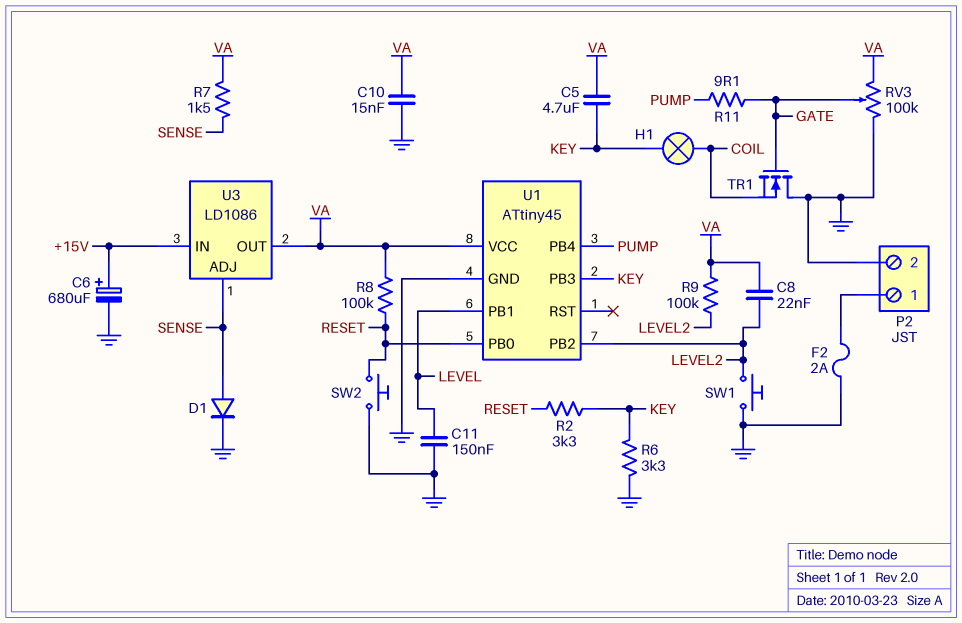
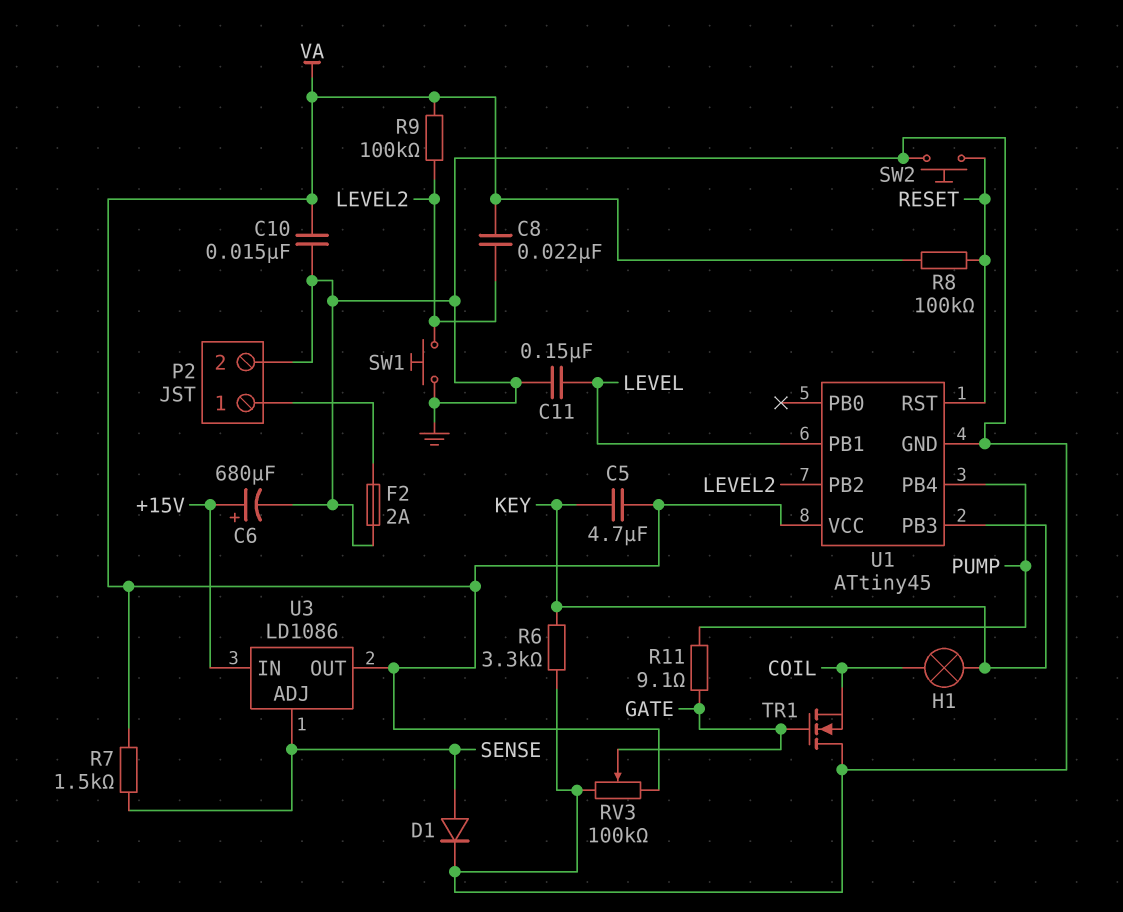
R2: 3.3k (KEY, RESET) -> none
U1 pin PB0: RESET -> none
U1 pin RST: none -> RESET

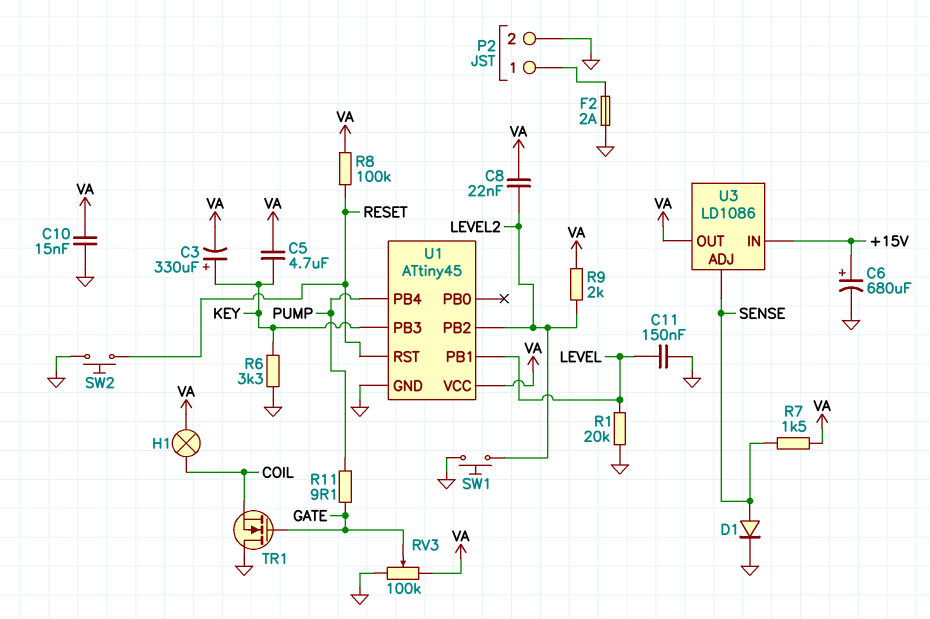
C3: none -> 330uF (plus KEY, minus VA)
H1: lamp (COIL, KEY) -> lamp (COIL, VA)
R1: none -> 20k (GND, LEVEL)
R9: 100k (LEVEL2, VA) -> 2k (LEVEL2, VA)

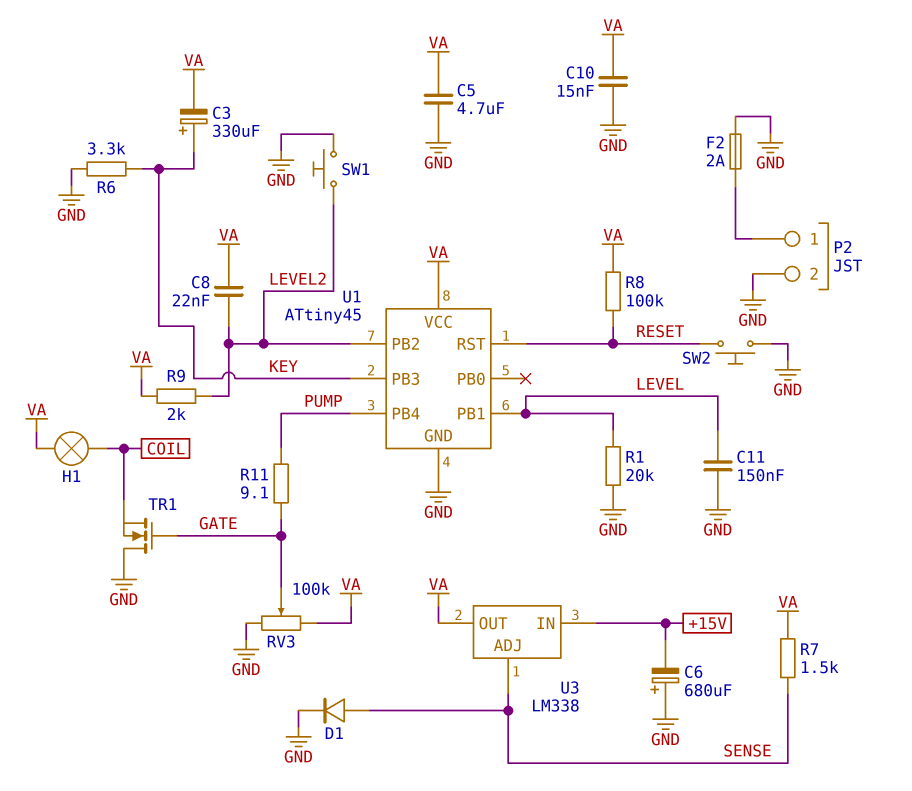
C5: 4.7uF (KEY, VA) -> 4.7uF (GND, VA)
C6: 680uF (plus +15V, minus GND) -> 680uF (plus GND, minus +15V)
U3: LD1086 -> LM338

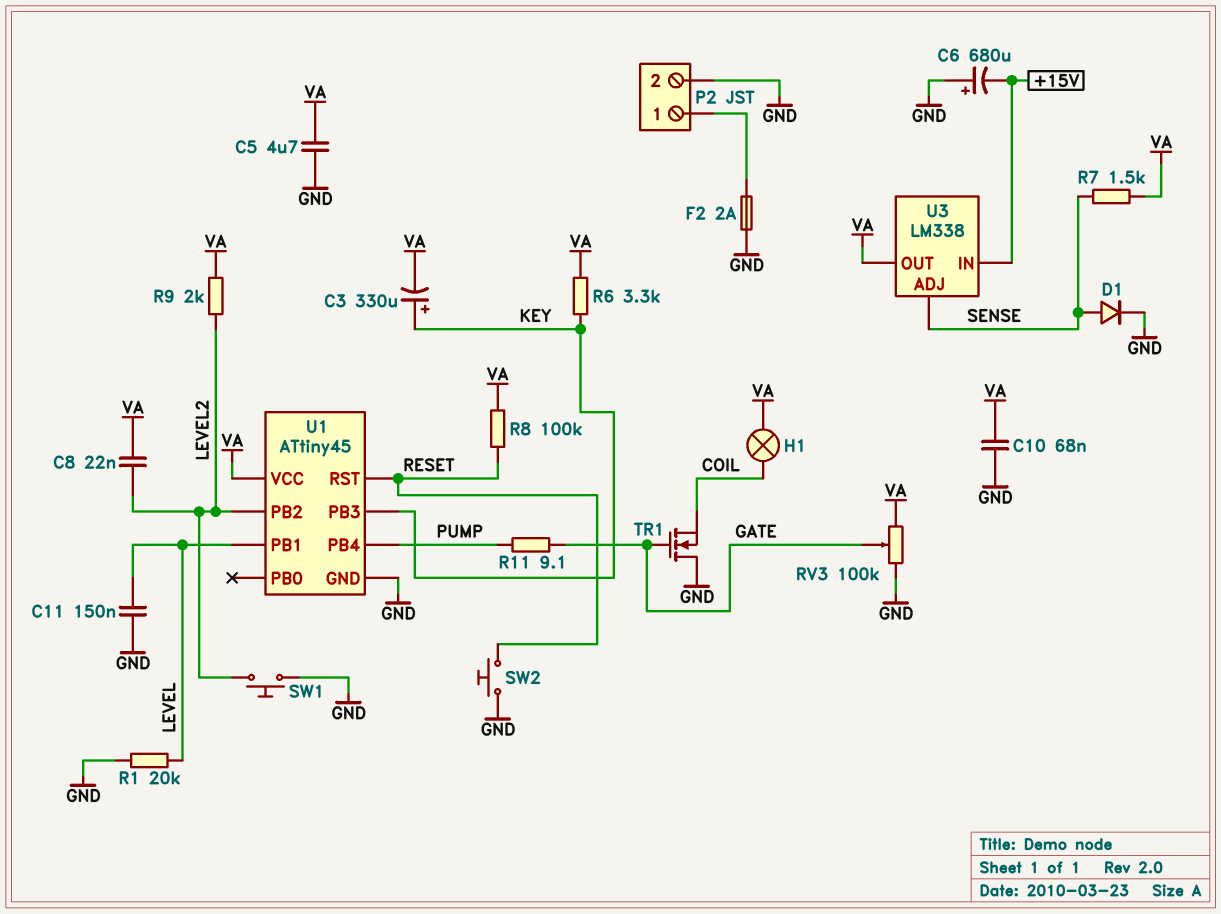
C10: 15nF (GND, VA) -> 68nF (GND, VA)
R6: 3.3k (GND, KEY) -> 3.3k (KEY, VA)

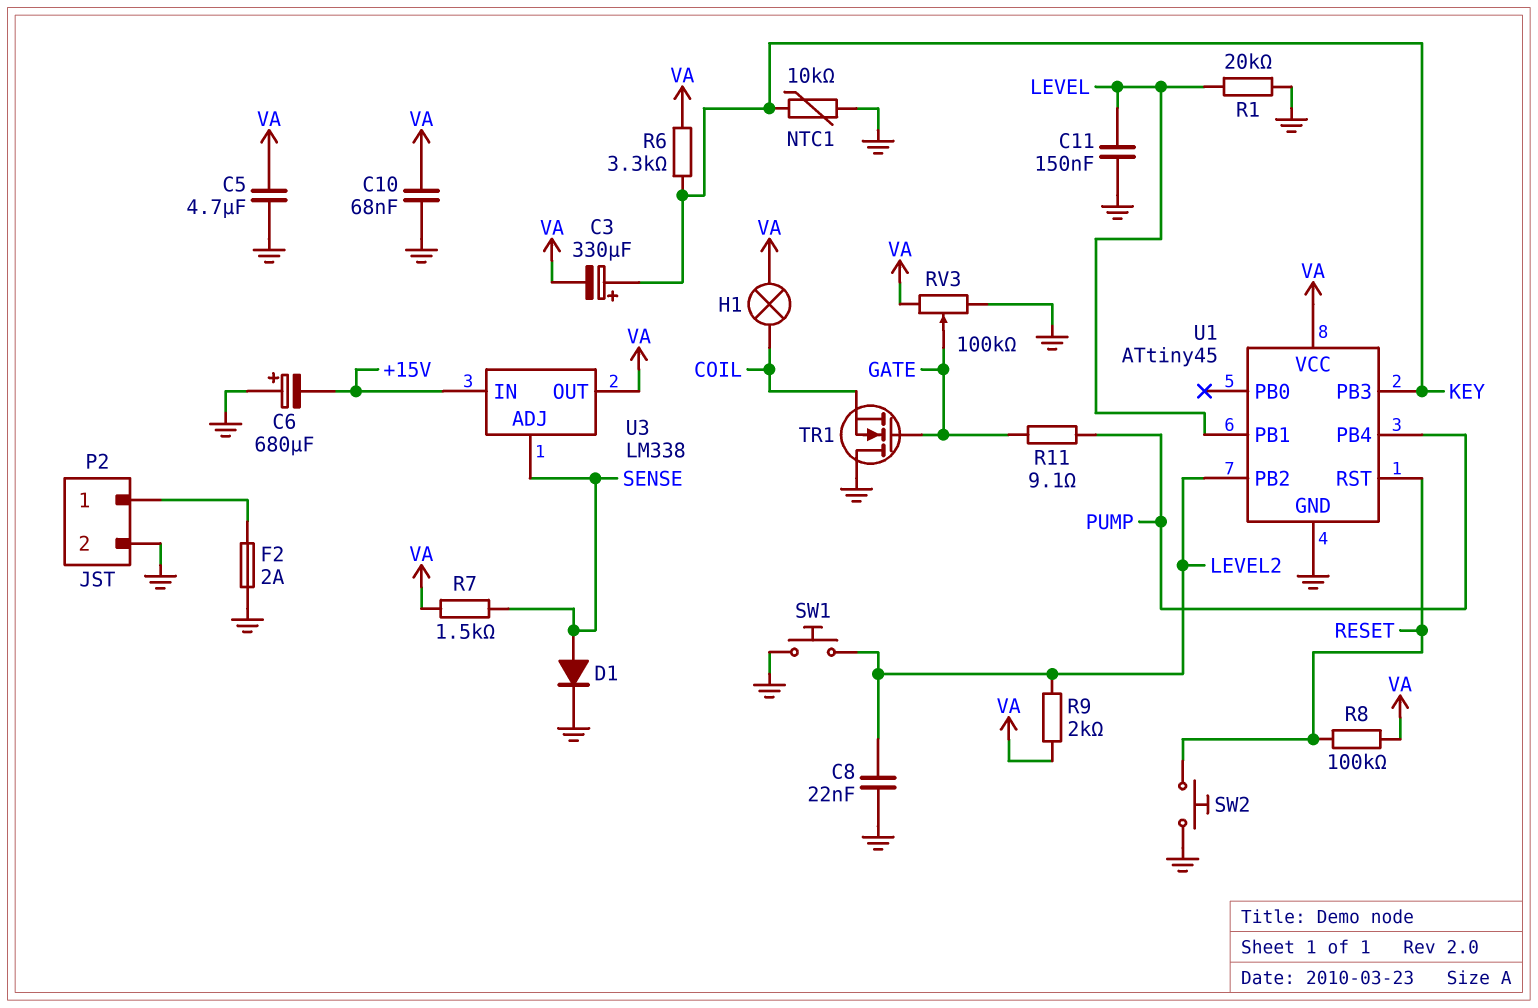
C8: 22nF (LEVEL2, VA) -> 22nF (GND, LEVEL2)
NTC1: none -> 10k (GND, KEY)

